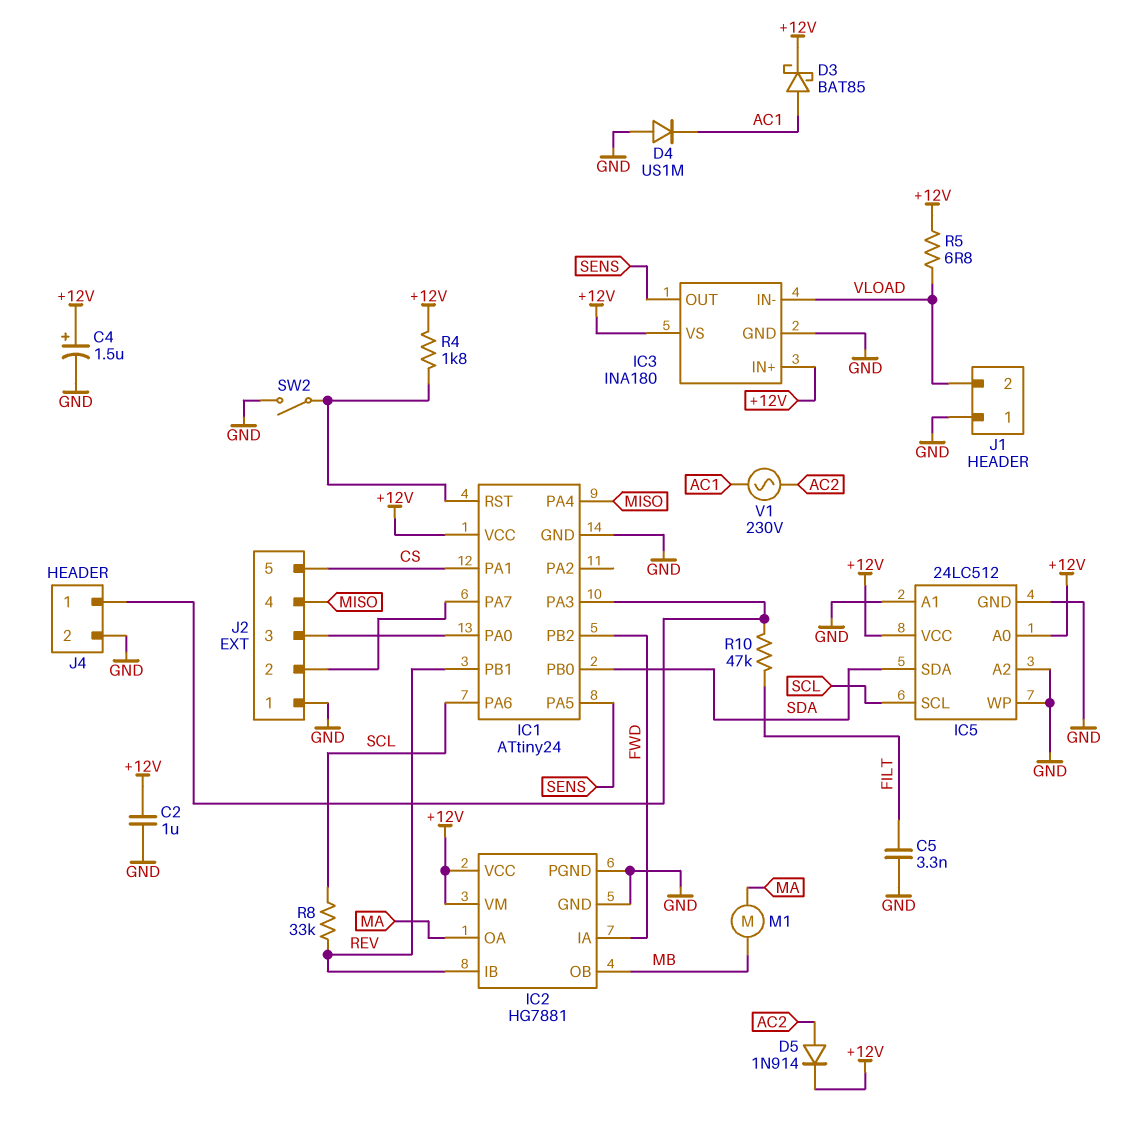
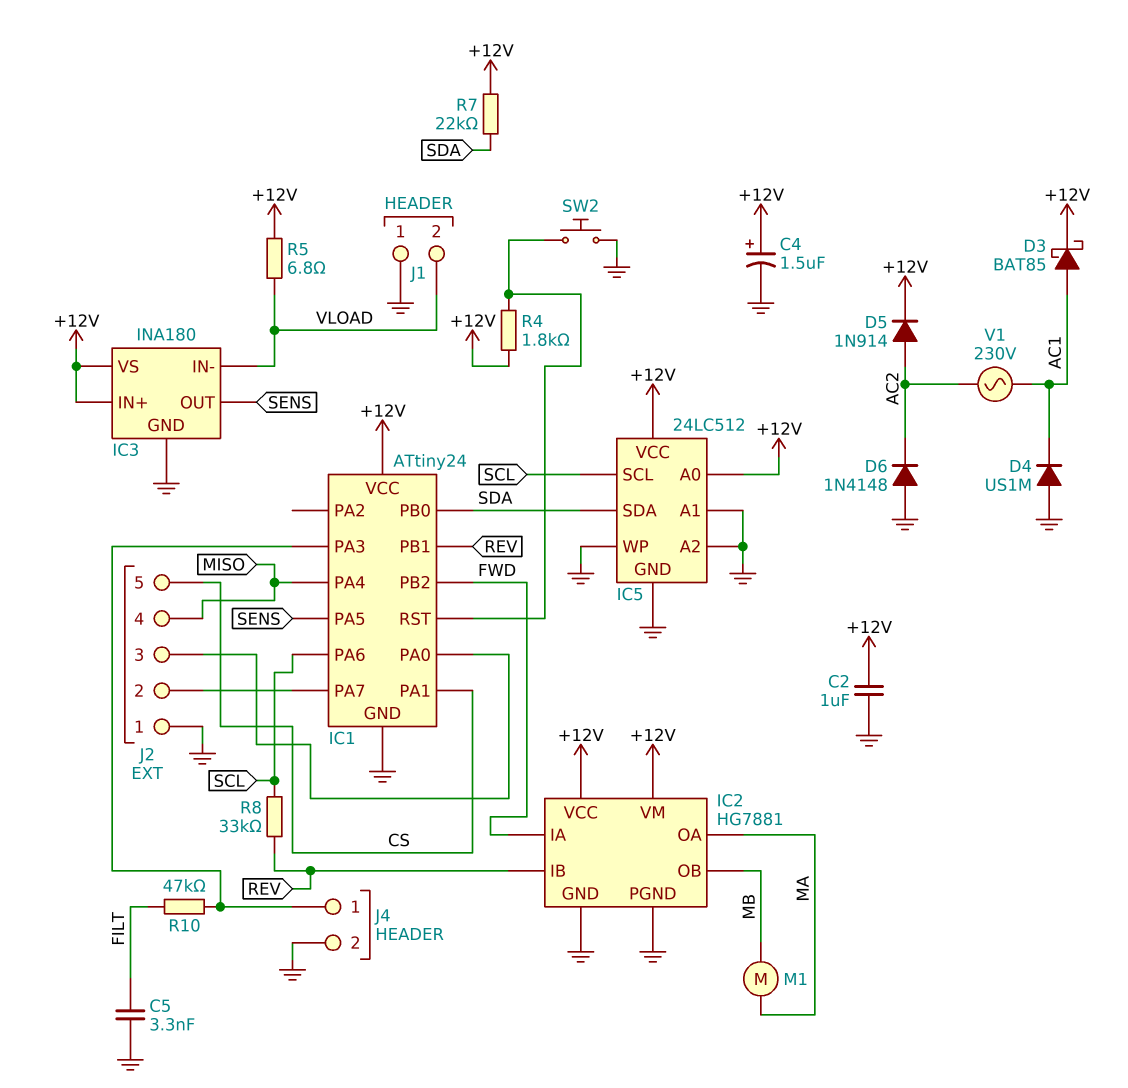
D6: none -> diode 1N4148 (A GND, K AC2)
R7: none -> 22k (+12V, SDA)
SW2: switch (GND, IC1/RST) -> button (GND, IC1/RST)

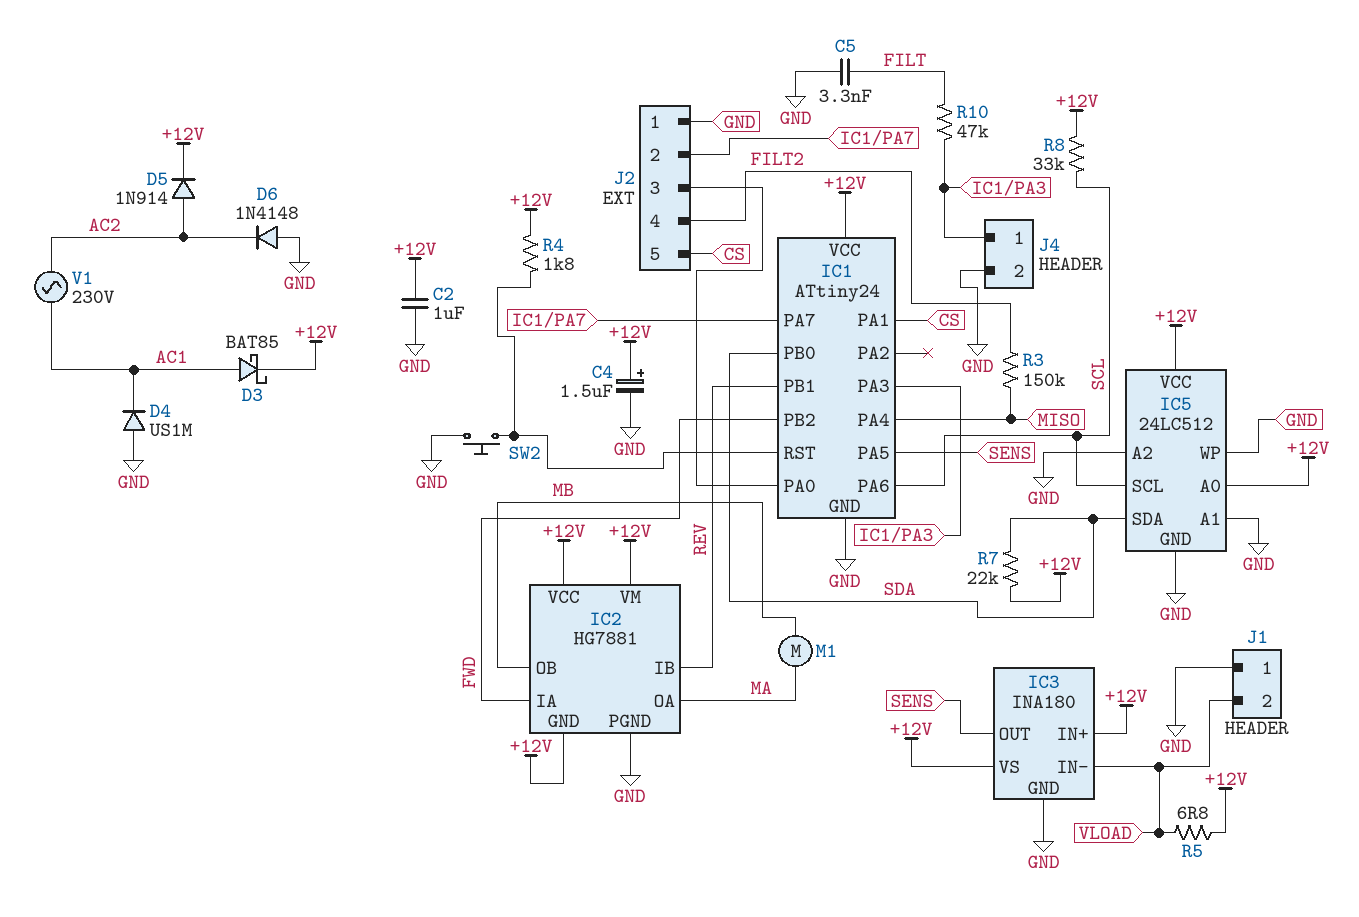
IC2 pin GND: GND -> +12V
J2 pin 4: MISO -> FILT2
R3: none -> 150k (FILT2, MISO)
R8: 33k (REV, SCL) -> 33k (+12V, SCL)

